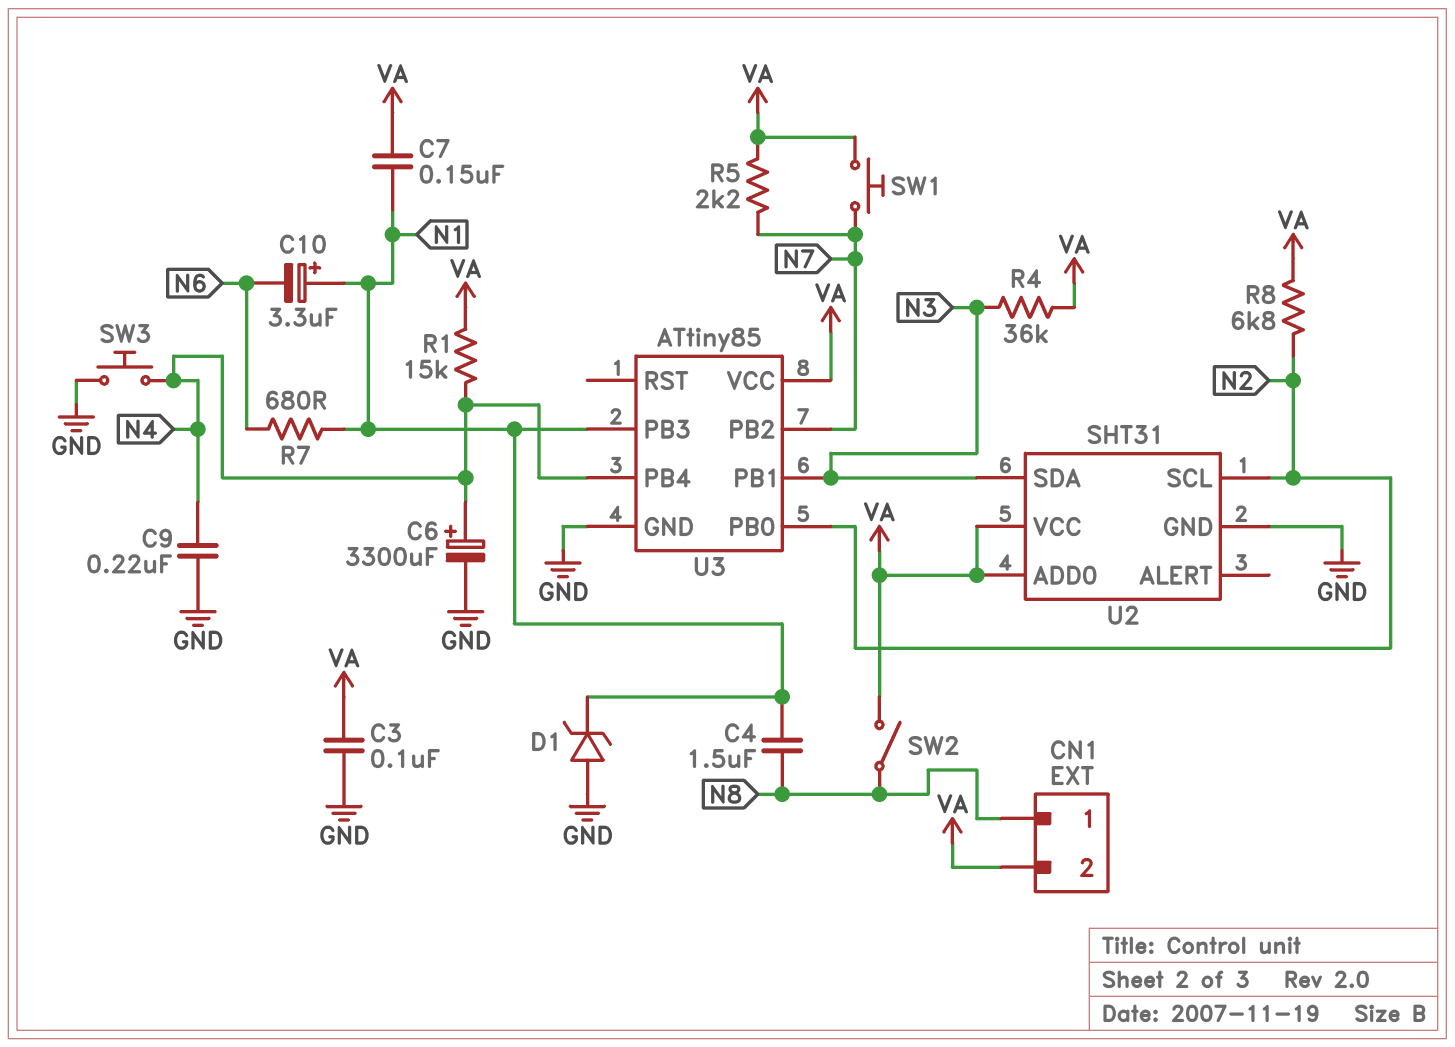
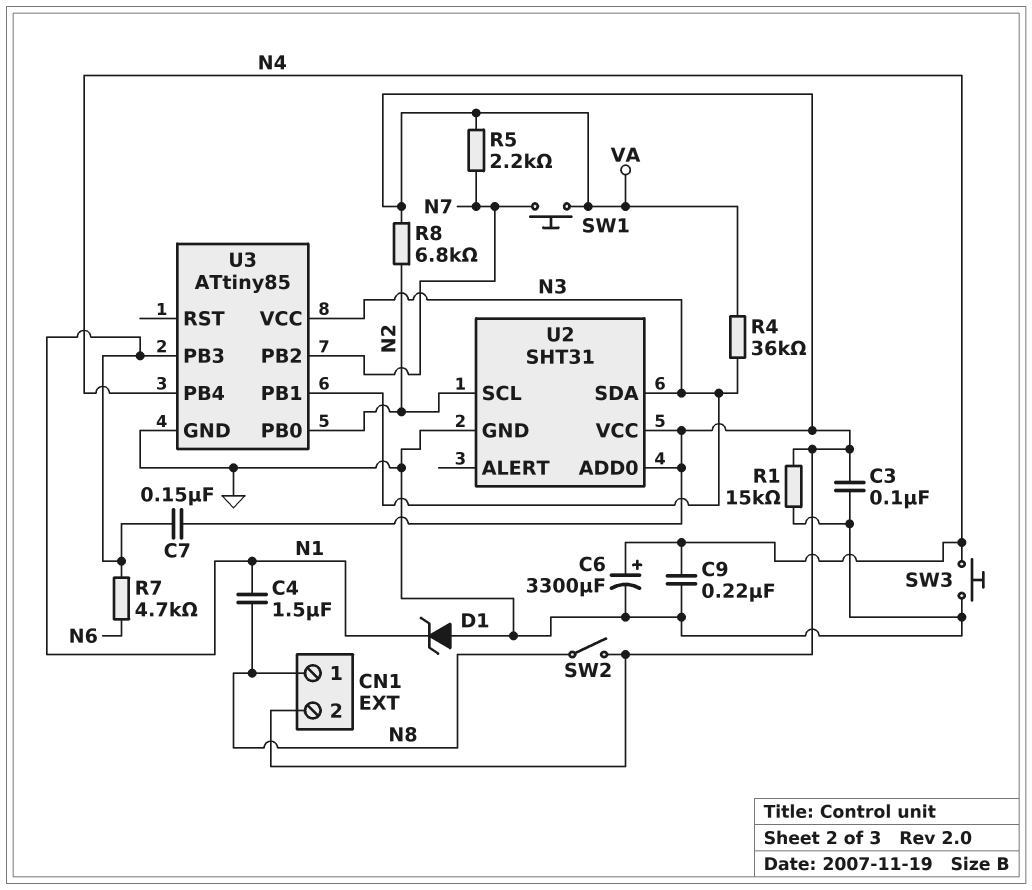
C10: 3.3uF (plus N1, minus N6) -> none
R1: 15k (N4, VA) -> 15k (GND, VA)
R7: 680 (N1, N6) -> 4.7k (N1, N6)
U3 pin VCC: VA -> N3

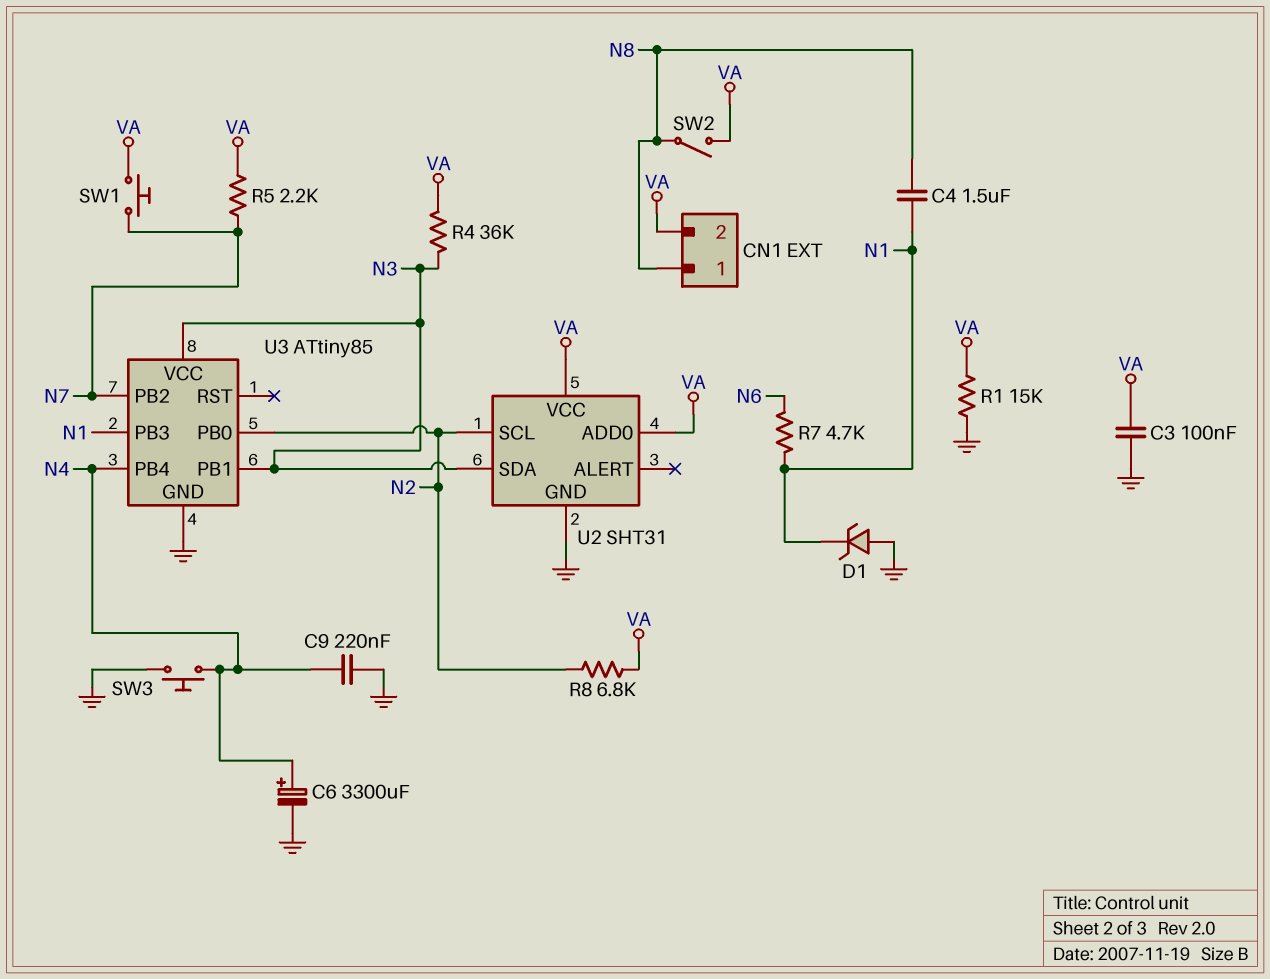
C7: 150nF (N1, VA) -> none

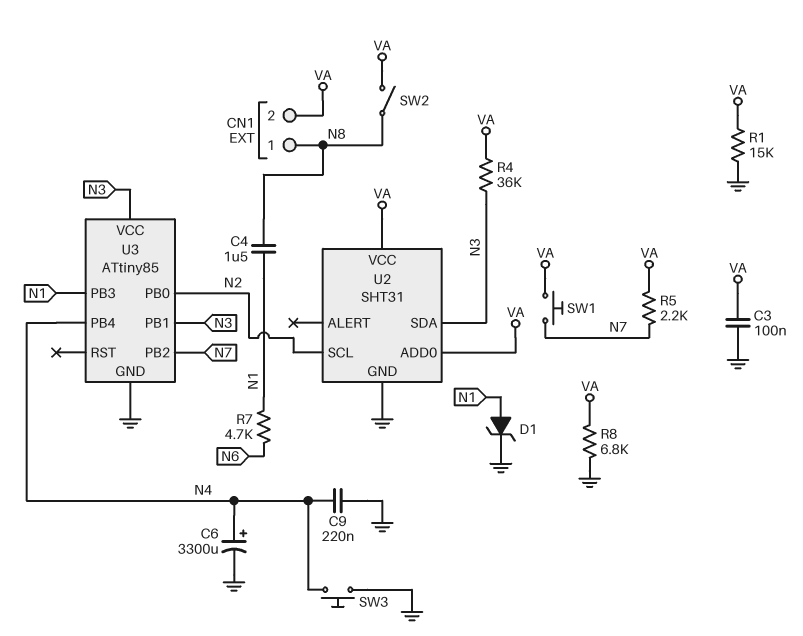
D1: zener (A GND, K N1) -> zener (A N1, K GND)
R8: 6.8k (N2, VA) -> 6.8k (GND, VA)

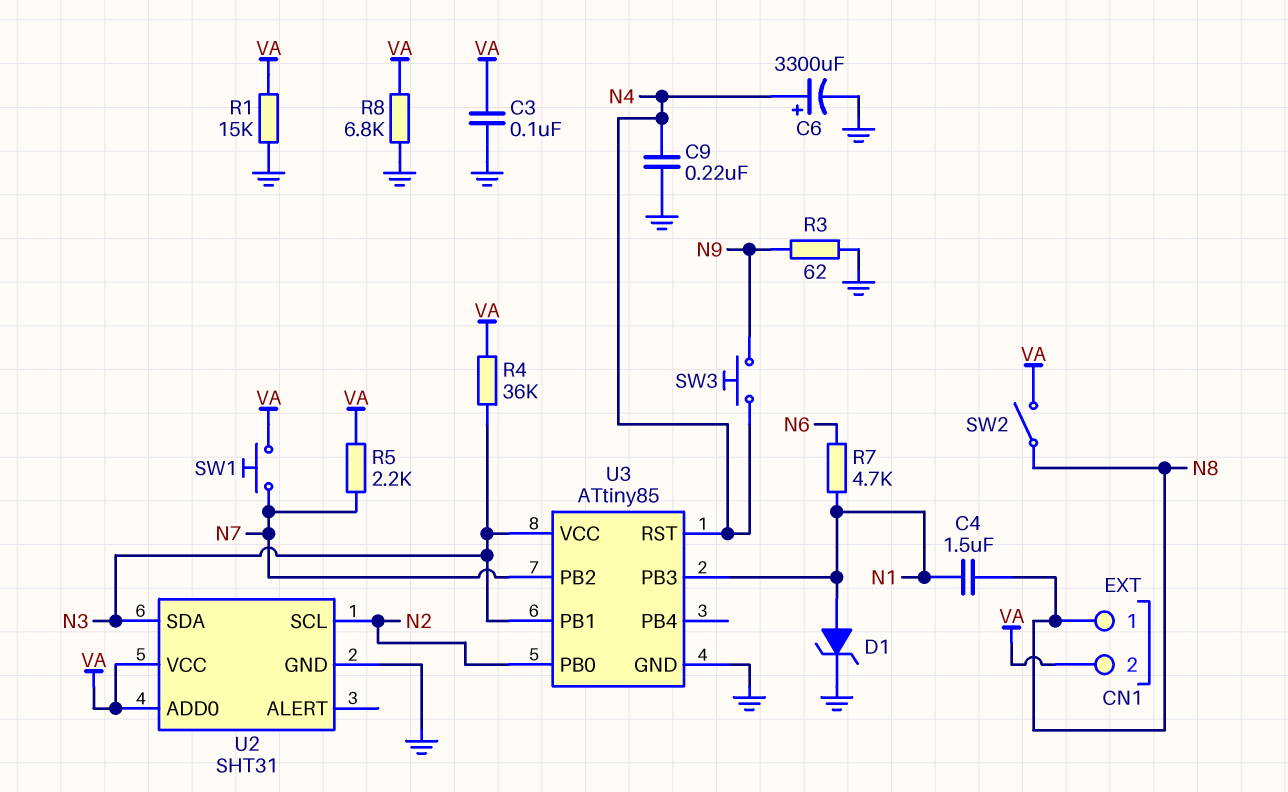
R3: none -> 62 (GND, N9)
SW3: button (GND, N4) -> button (N4, N9)
U3 pin PB4: N4 -> none
U3 pin RST: none -> N4

